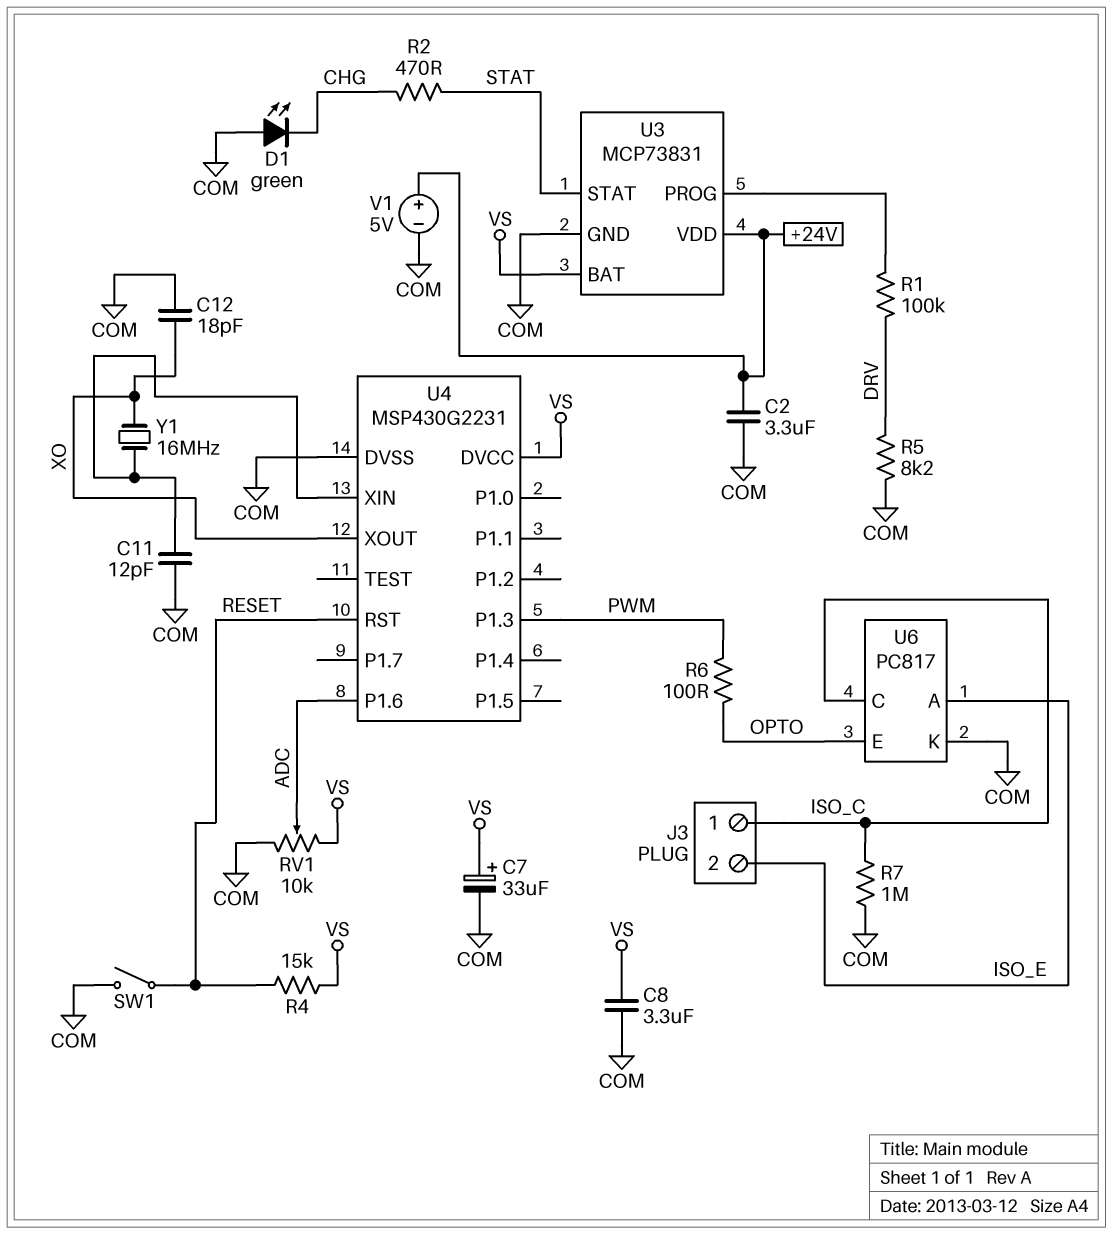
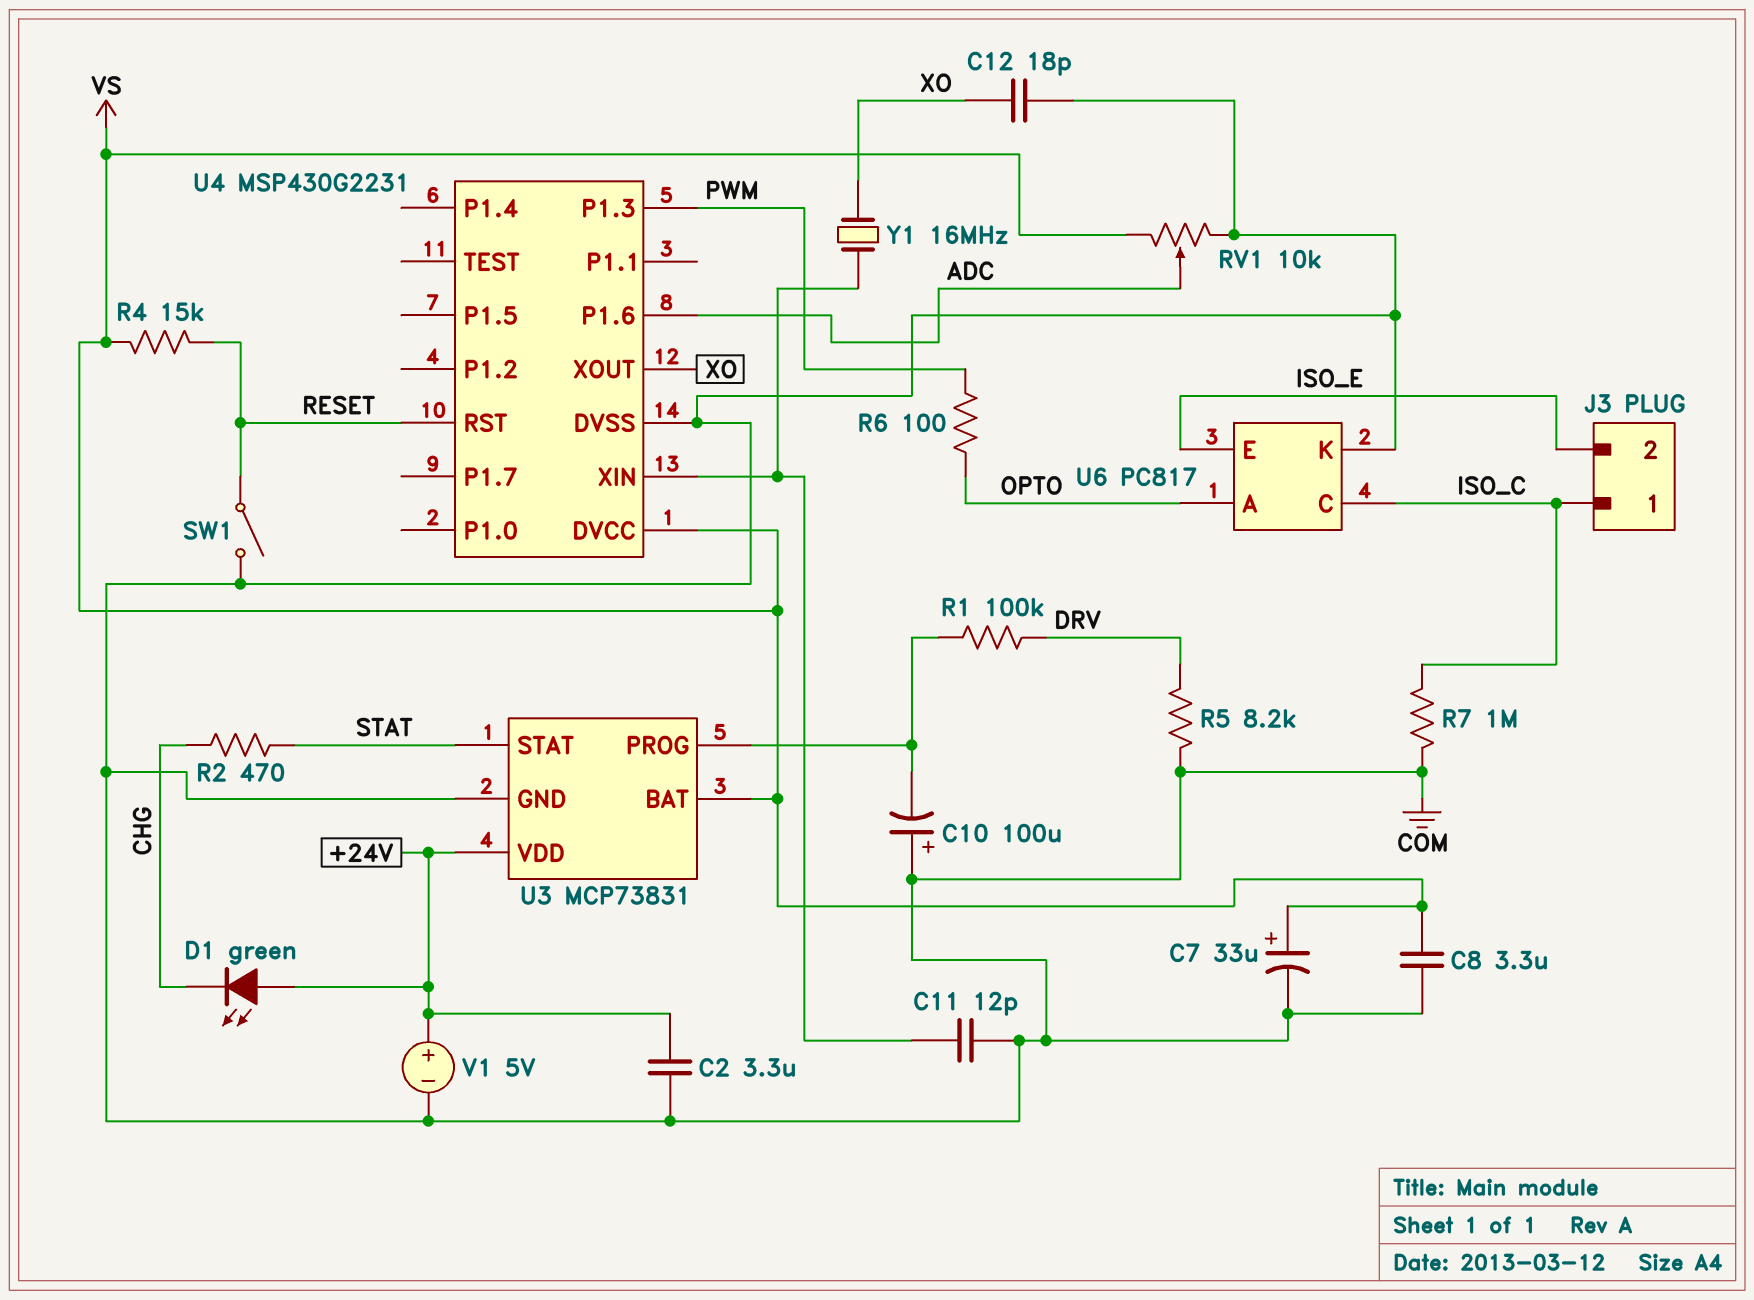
C10: none -> 100uF (plus COM, minus U3/PROG)
D1: LED green (A COM, K CHG) -> LED green (A +24V, K CHG)
U6 pin A: ISO_E -> OPTO
U6 pin E: OPTO -> ISO_E

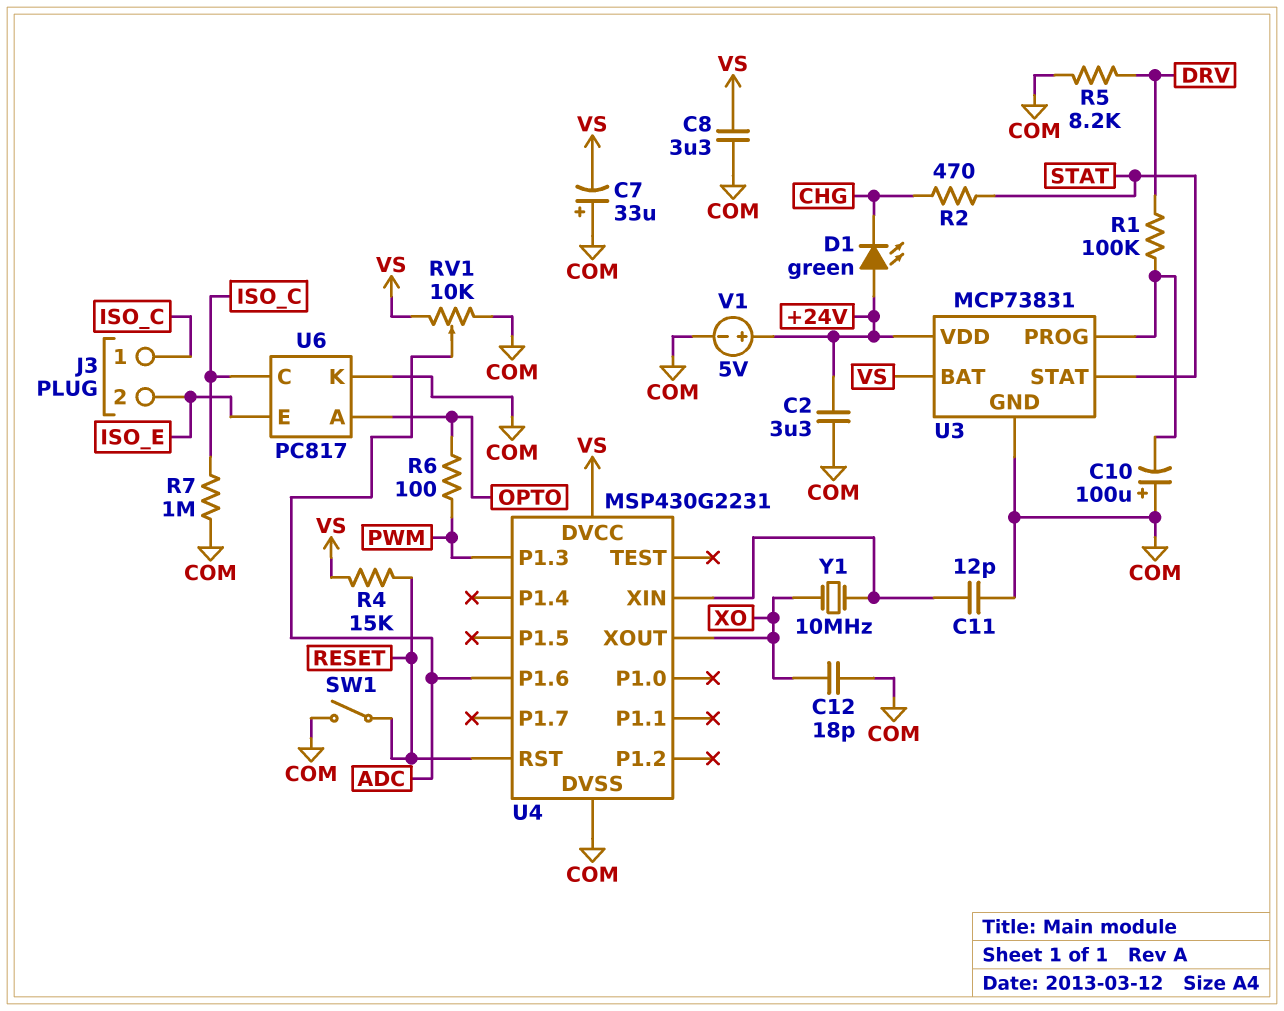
C7: 33uF (plus VS, minus COM) -> 33uF (plus COM, minus VS)
Y1: 16MHz (U4/XIN, XO) -> 10MHz (U4/XIN, XO)

